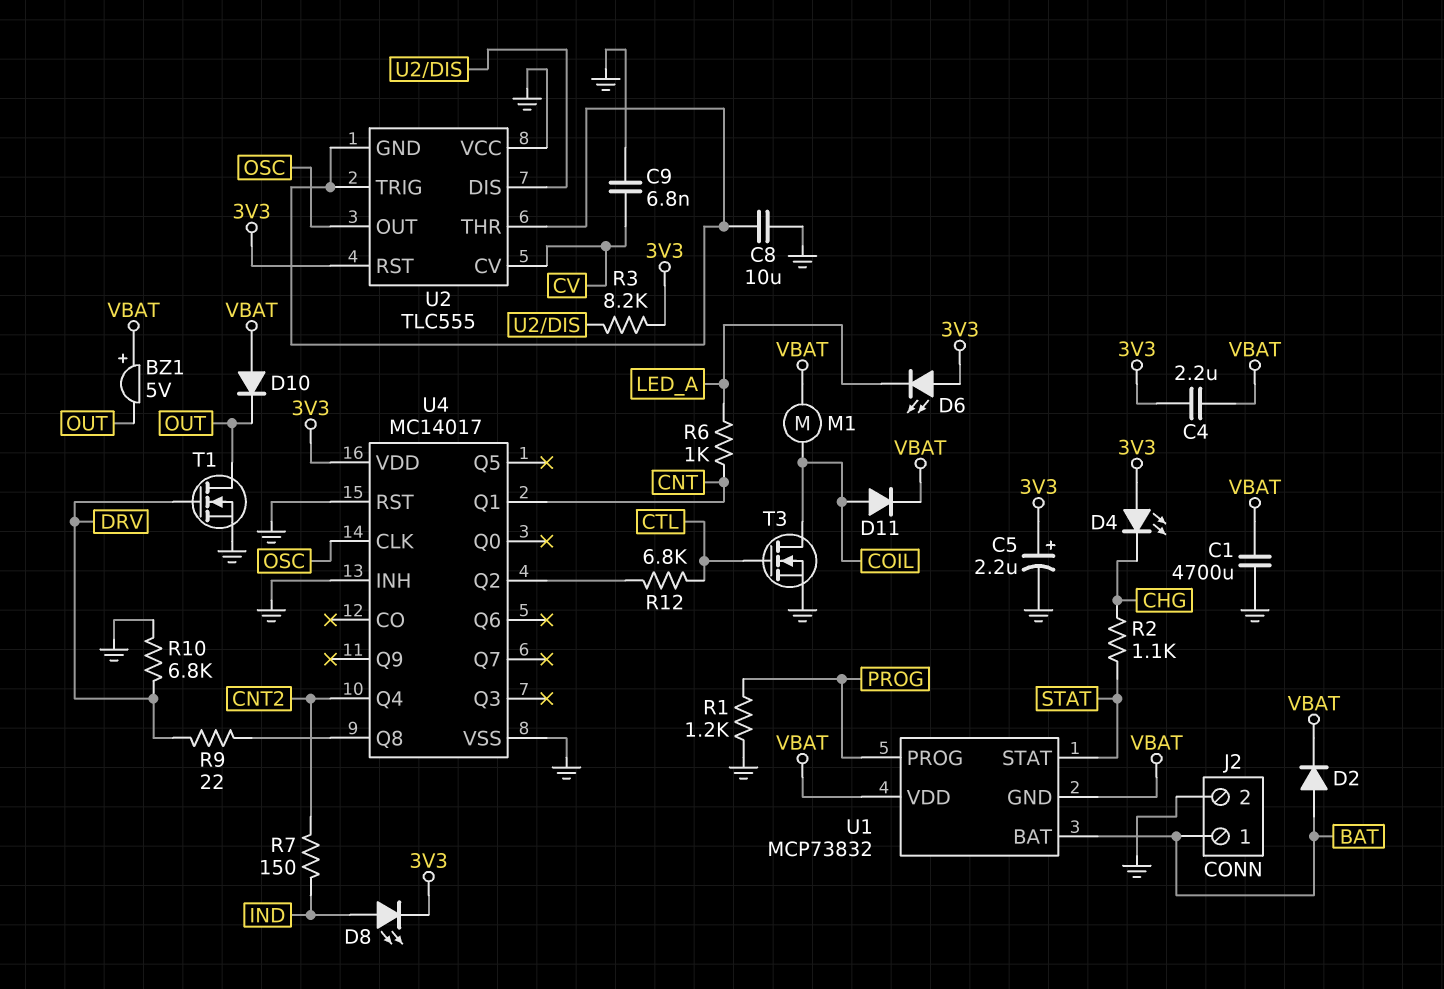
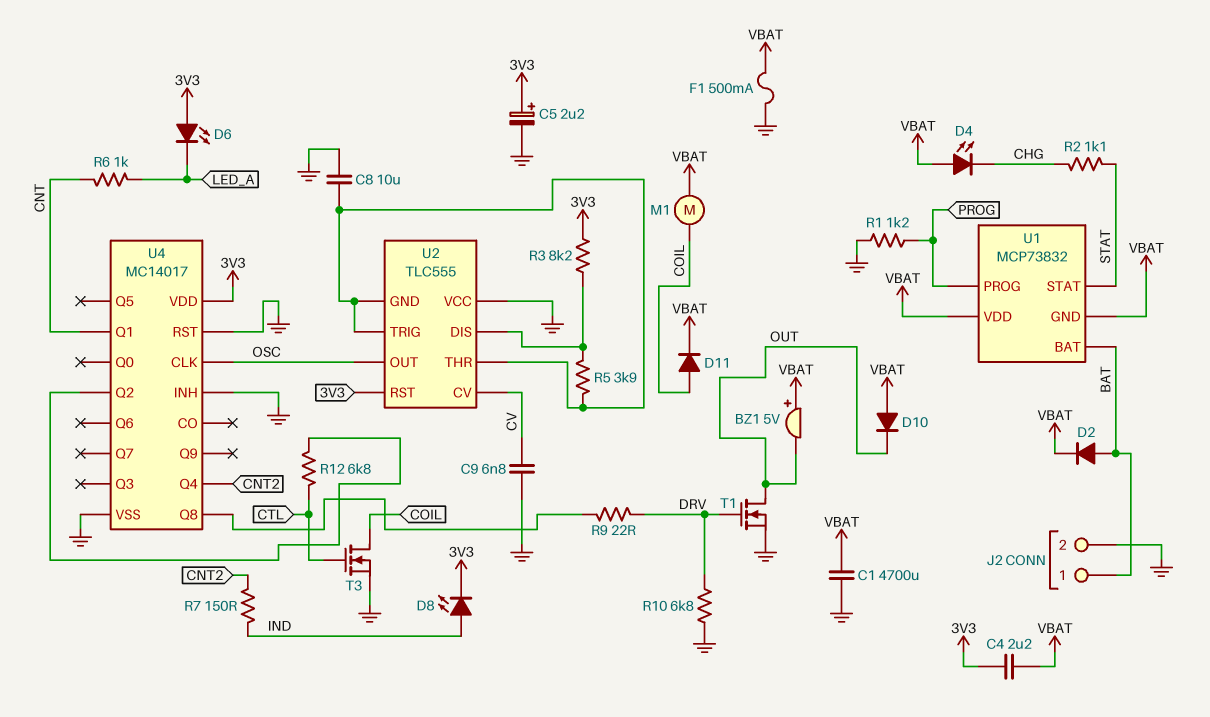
D4: LED (A 3V3, K CHG) -> LED (A VBAT, K CHG)
F1: none -> 500mA (GND, VBAT)
R5: none -> 3.9k (U2/DIS, U2/GND)

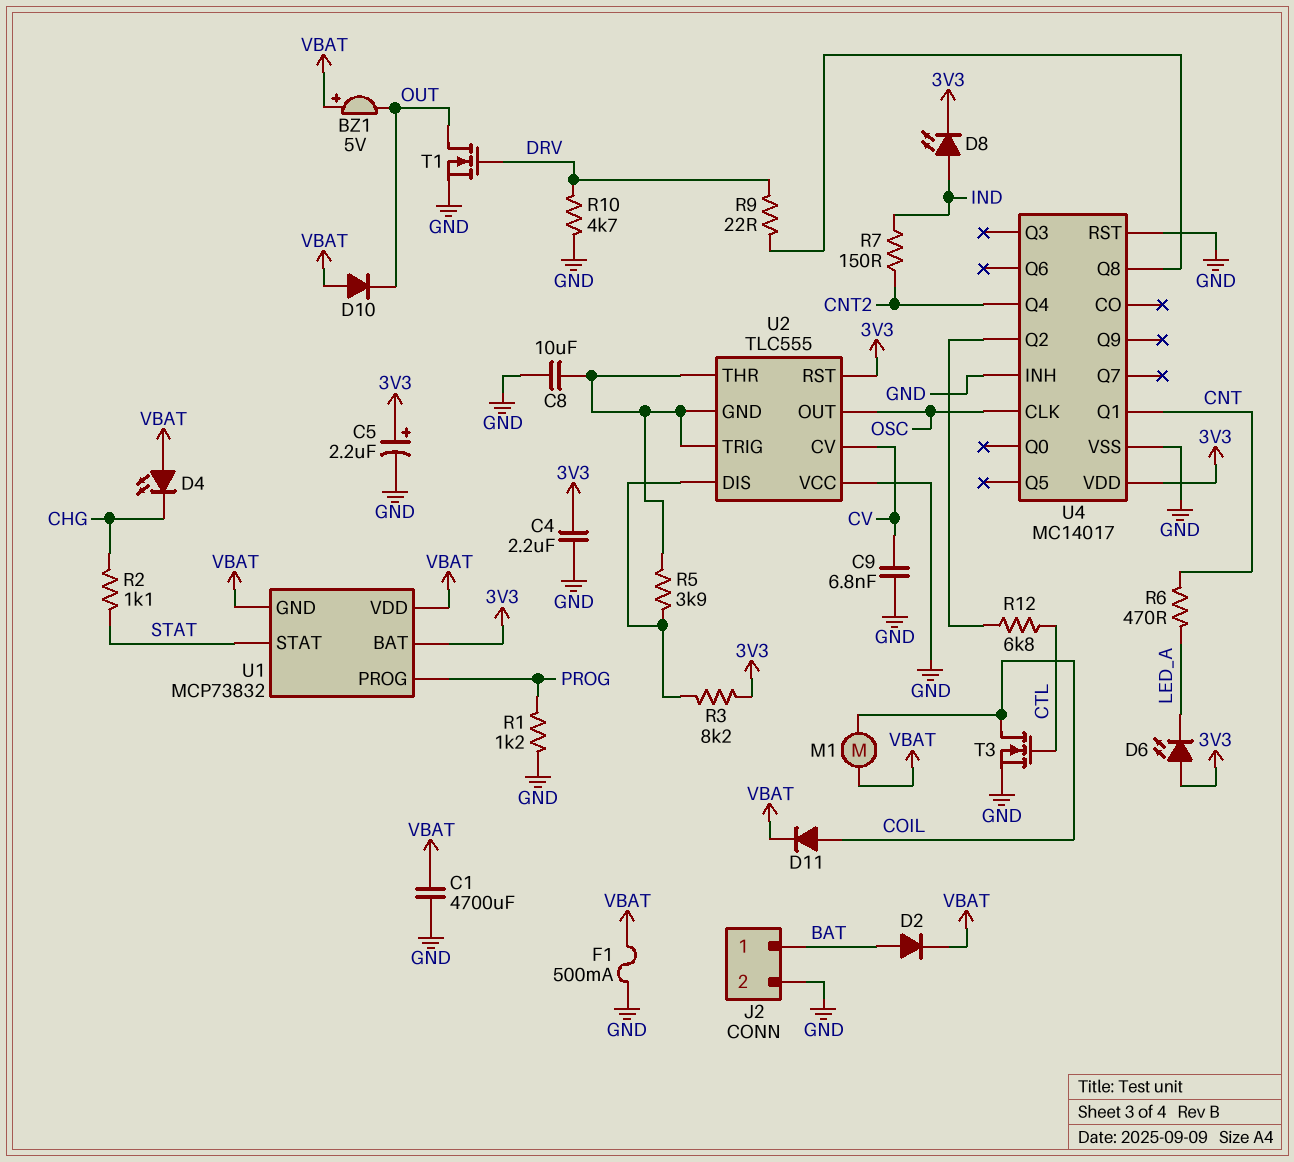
C4: 2.2uF (3V3, VBAT) -> 2.2uF (3V3, GND)
R6: 1k (CNT, LED_A) -> 470 (CNT, LED_A)
R10: 6.8k (DRV, GND) -> 4.7k (DRV, GND)
U1 pin BAT: BAT -> 3V3

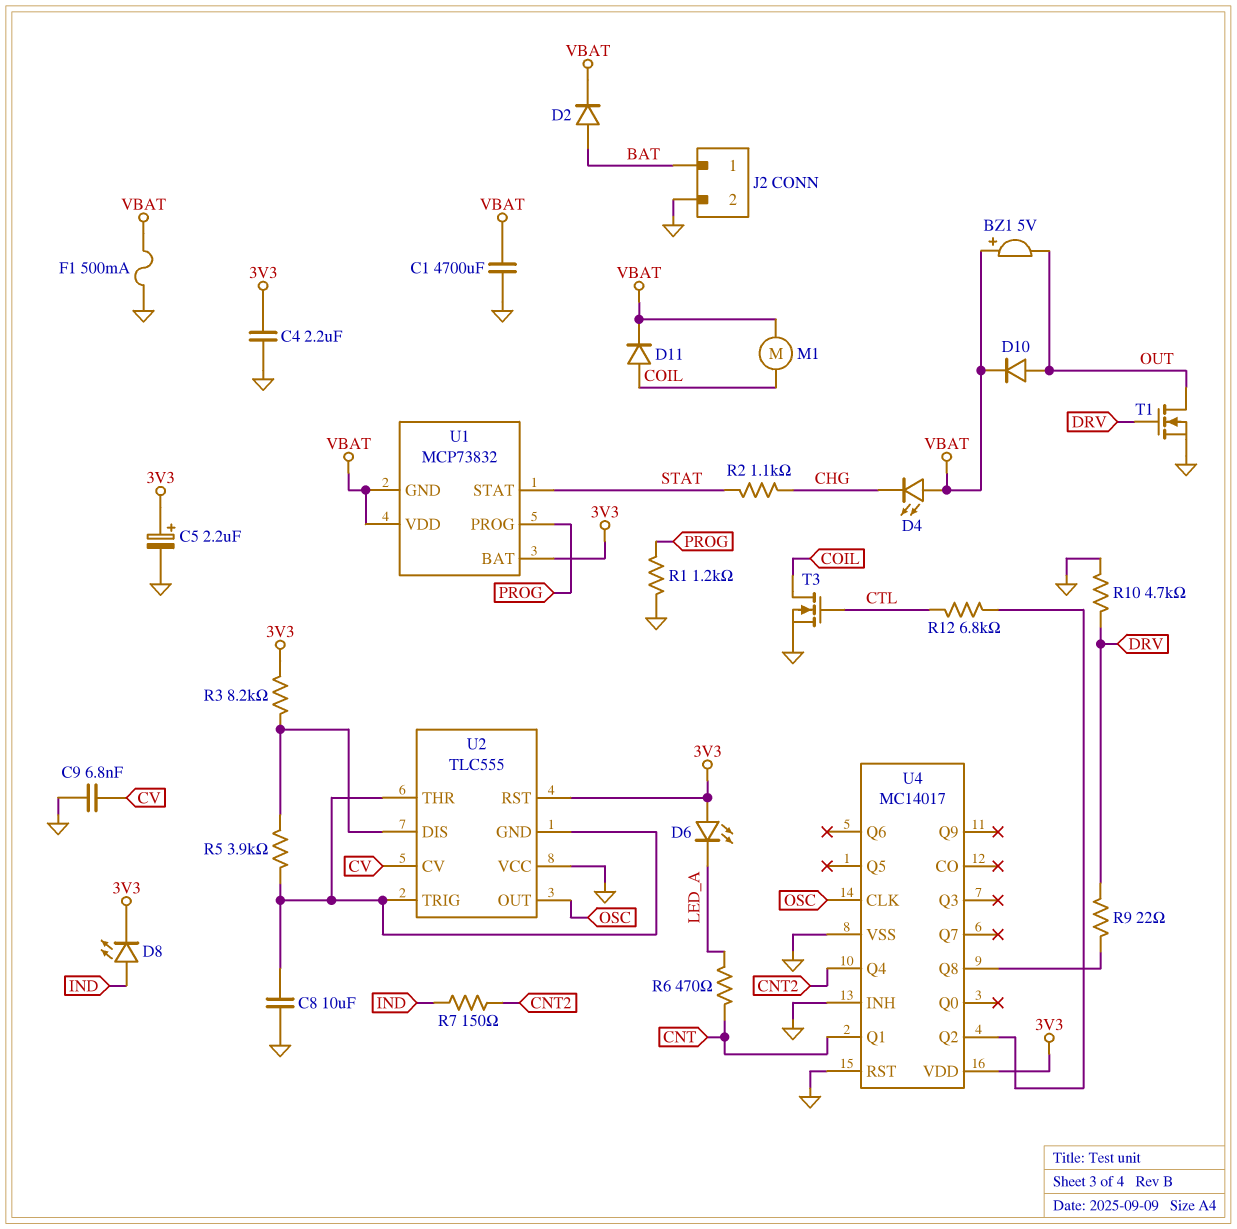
D10: diode (A VBAT, K OUT) -> diode (A OUT, K VBAT)

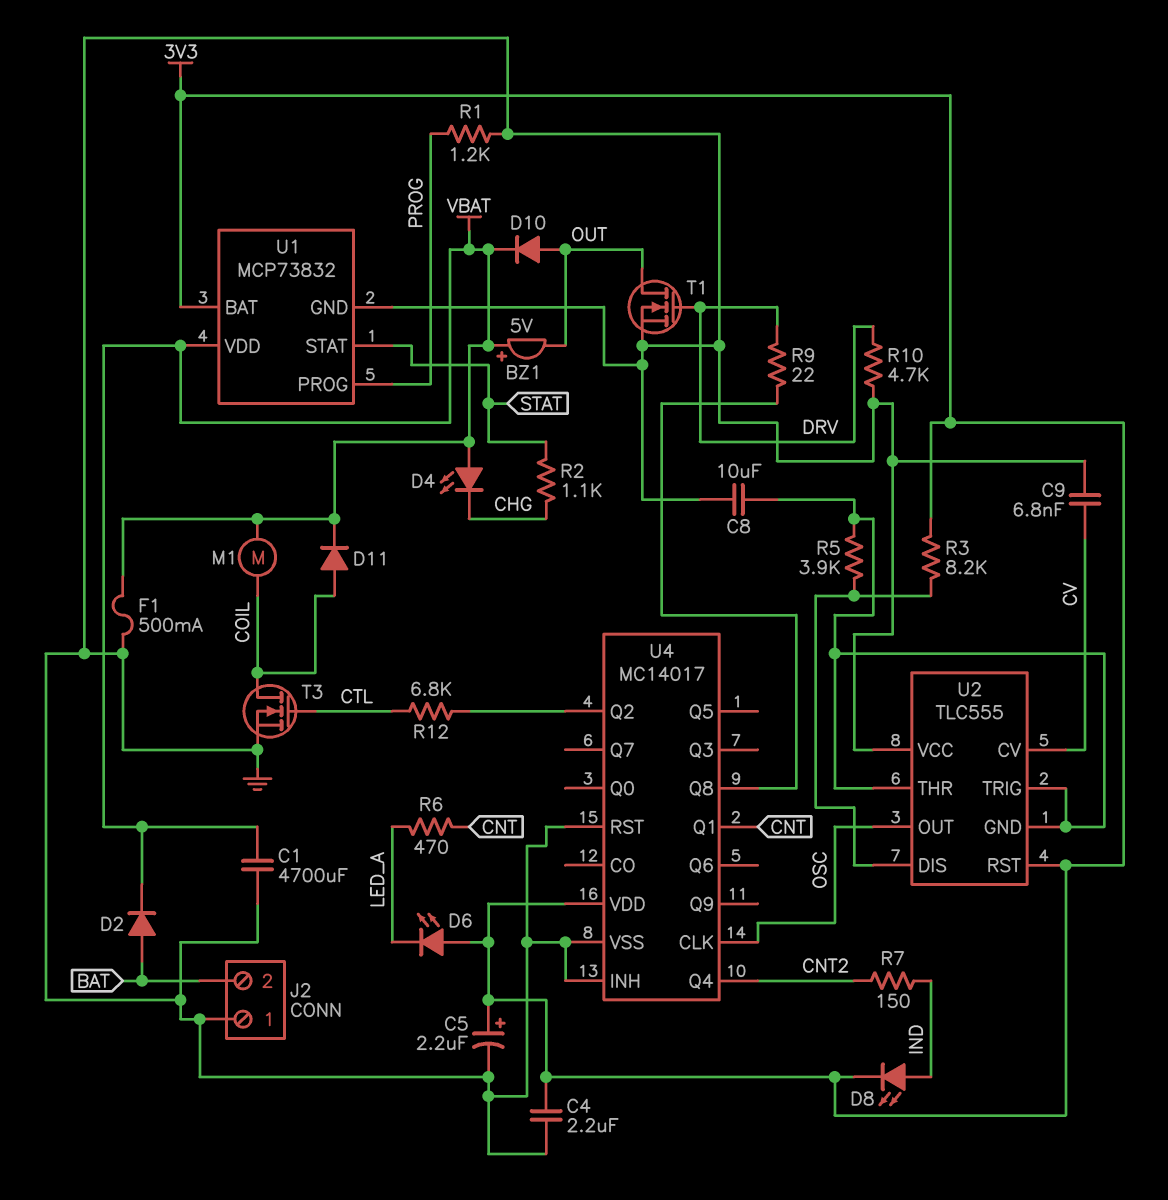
J2 pin 1: BAT -> GND
J2 pin 2: GND -> BAT
U1 pin GND: VBAT -> GND

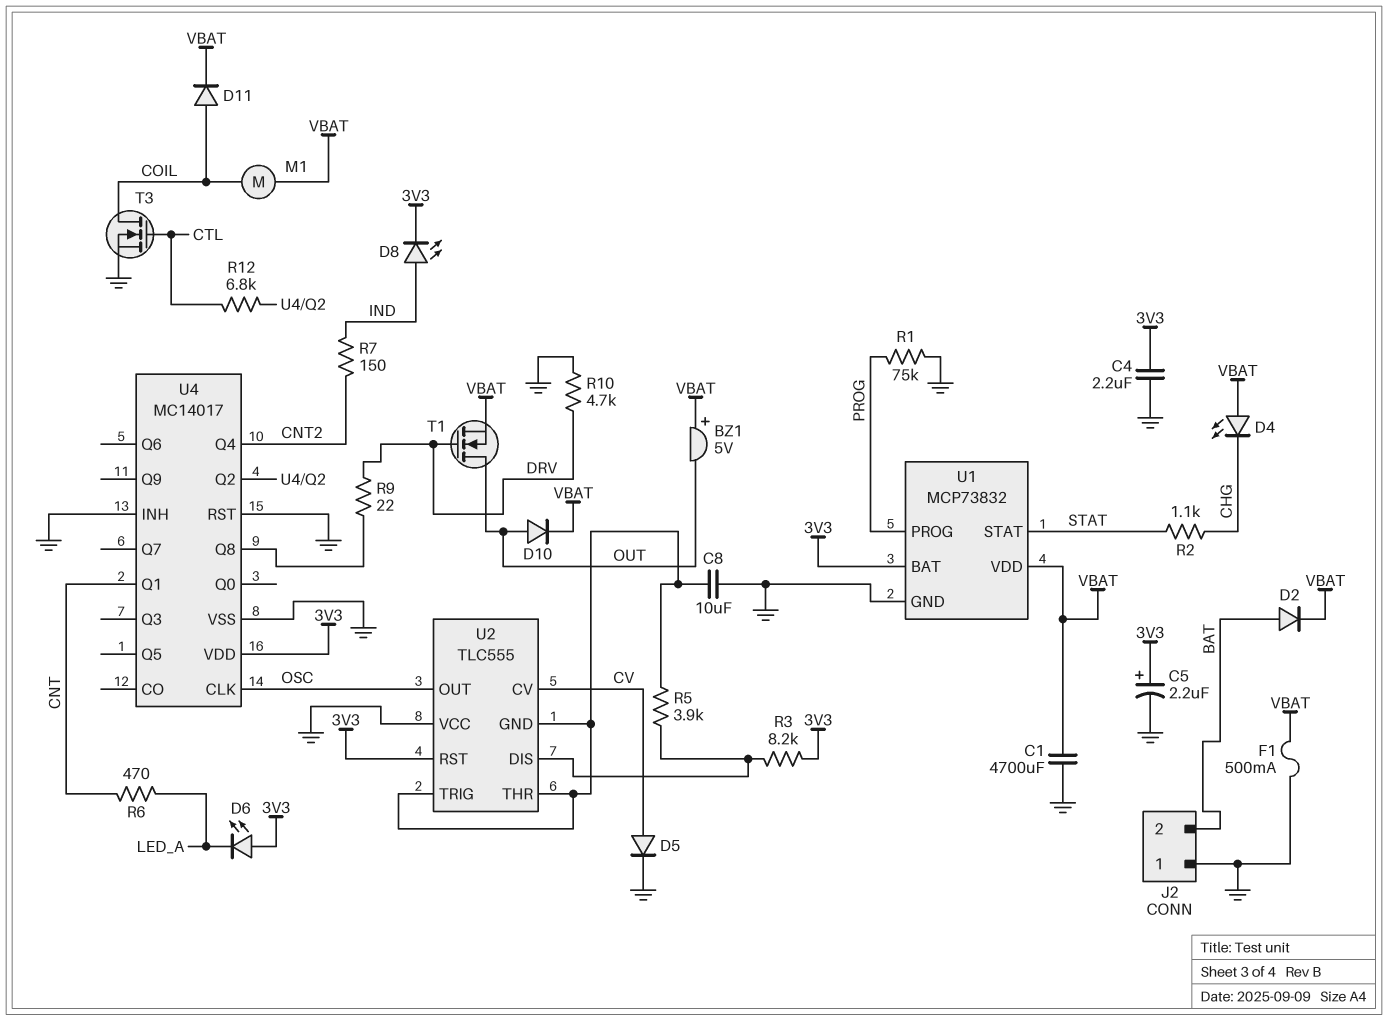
C9: 6.8nF (CV, GND) -> none
D5: none -> diode (A CV, K GND)
R1: 1.2k (GND, PROG) -> 75k (GND, PROG)
T1: NMOS (G DRV, D OUT, S GND) -> NMOS (G DRV, D OUT, S VBAT)

